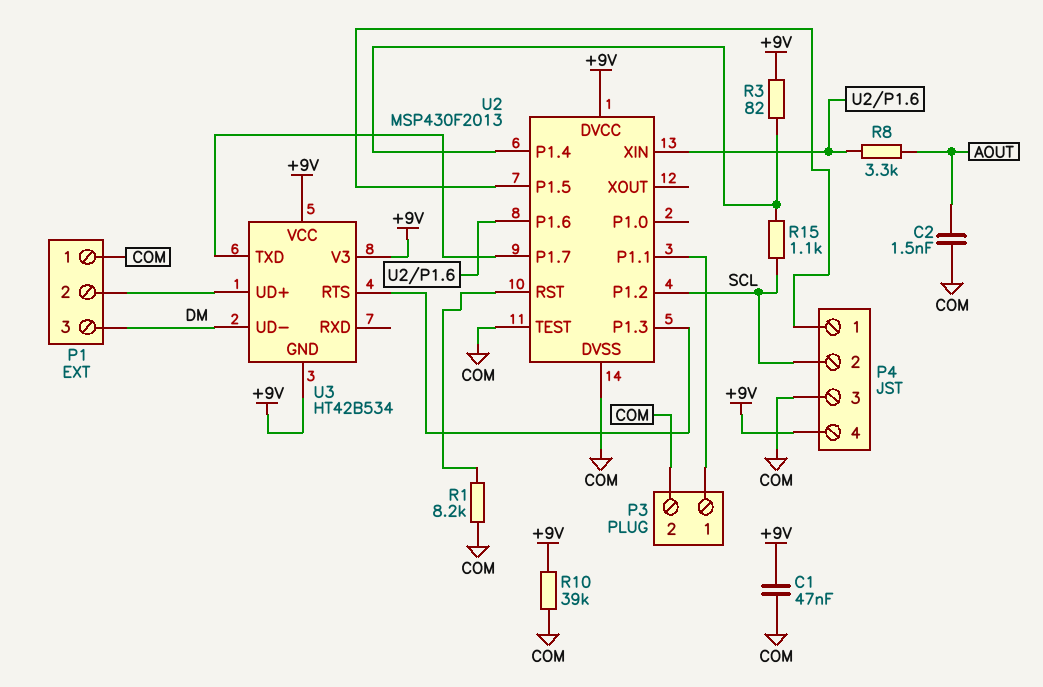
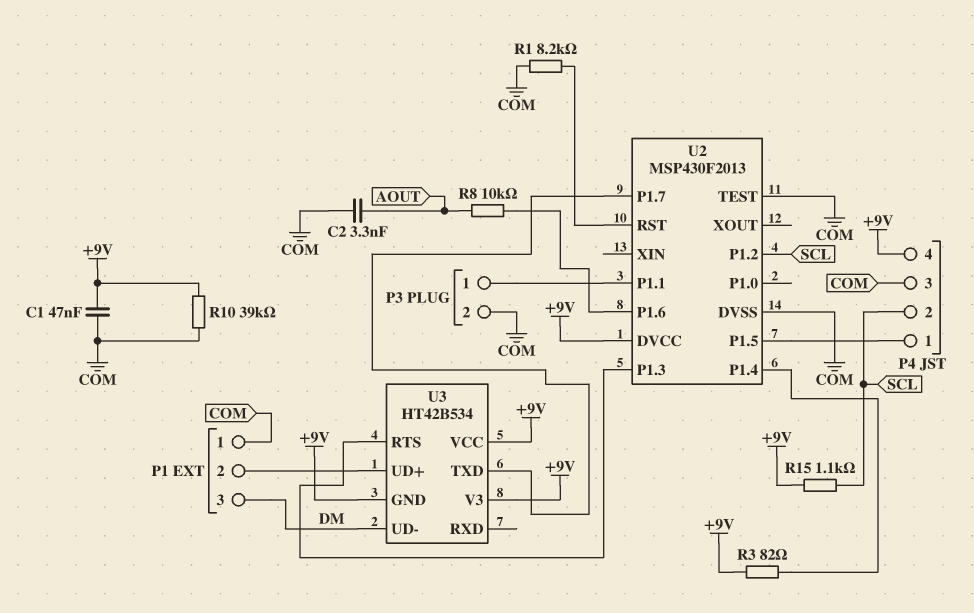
C2: 1.5nF (AOUT, COM) -> 3.3nF (AOUT, COM)
R8: 3.3k (AOUT, U2/P1.6) -> 10k (AOUT, U2/P1.6)
R15: 1.1k (SCL, U2/P1.4) -> 1.1k (+9V, SCL)
U2 pin XIN: U2/P1.6 -> none

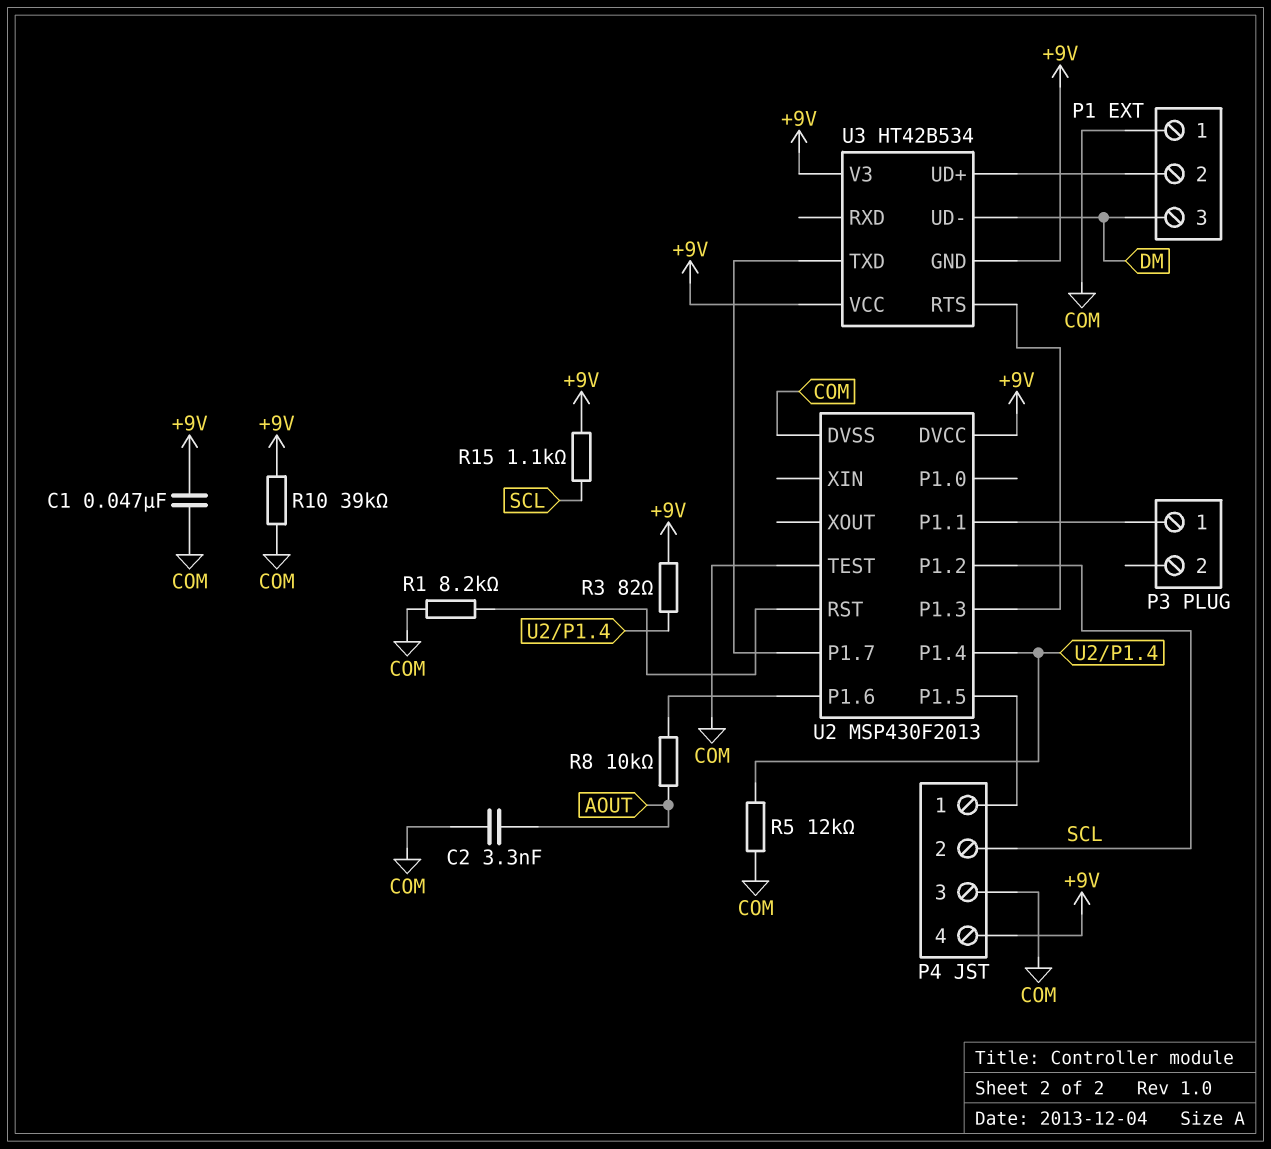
P3 pin 2: COM -> none
R5: none -> 12k (COM, U2/P1.4)

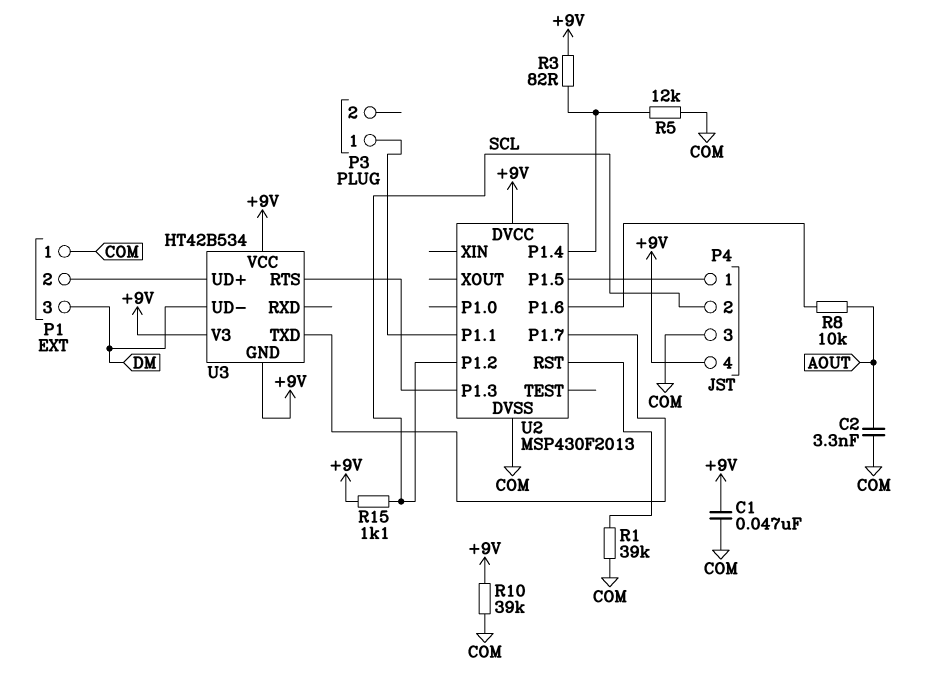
R1: 8.2k (COM, U2/RST) -> 39k (COM, U2/RST)
U2 pin TEST: COM -> none

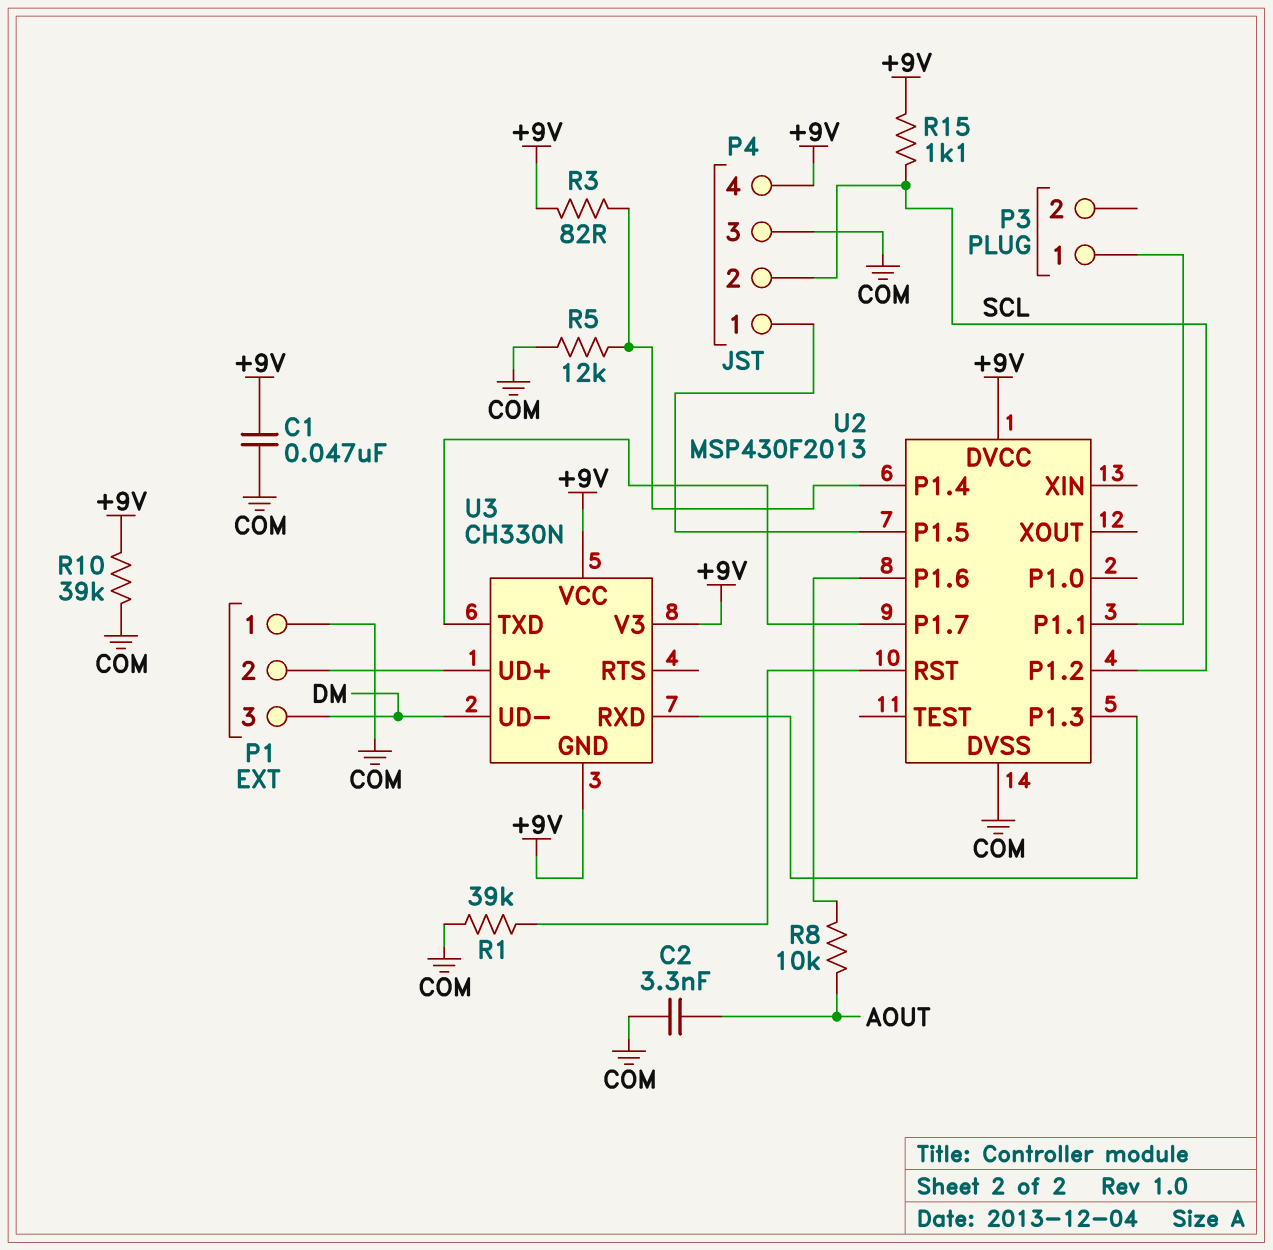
U3: HT42B534 -> CH330N
U3 pin RTS: U2/P1.3 -> none
U3 pin RXD: none -> U2/P1.3

